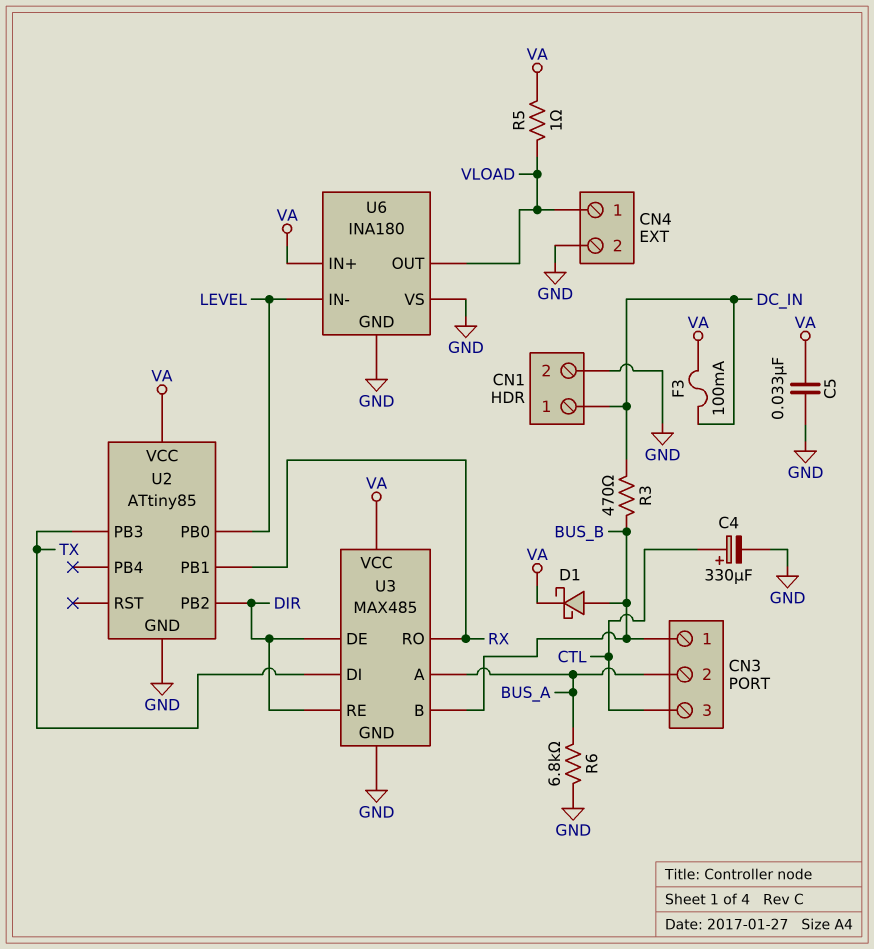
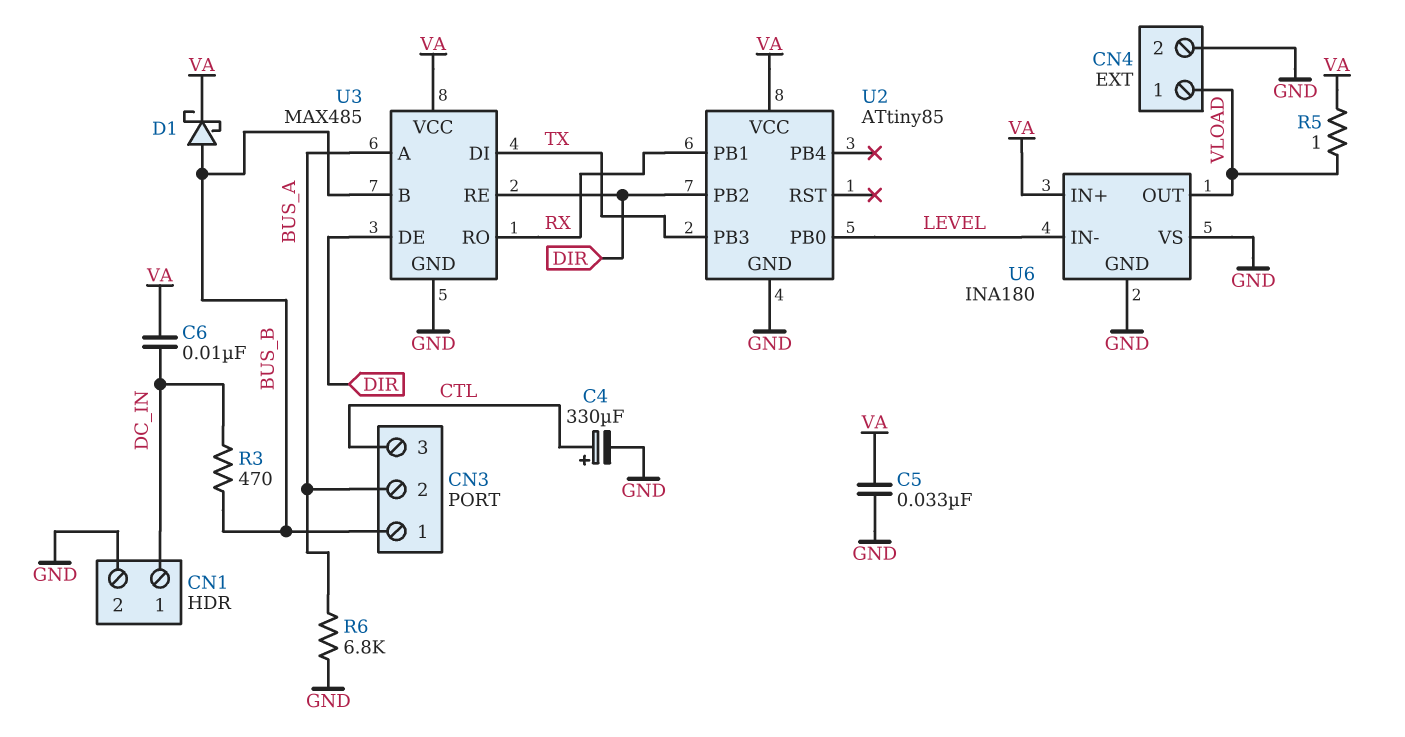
C6: none -> 10nF (DC_IN, VA)
F3: 100mA (DC_IN, VA) -> none

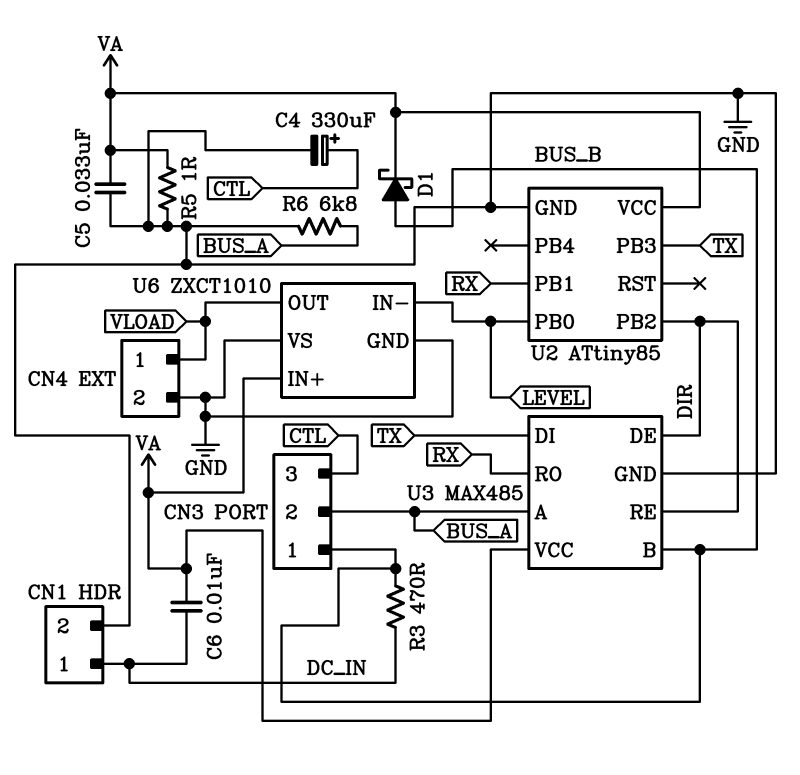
R5: 1 (VA, VLOAD) -> 1 (GND, VA)
U6: INA180 -> ZXCT1010

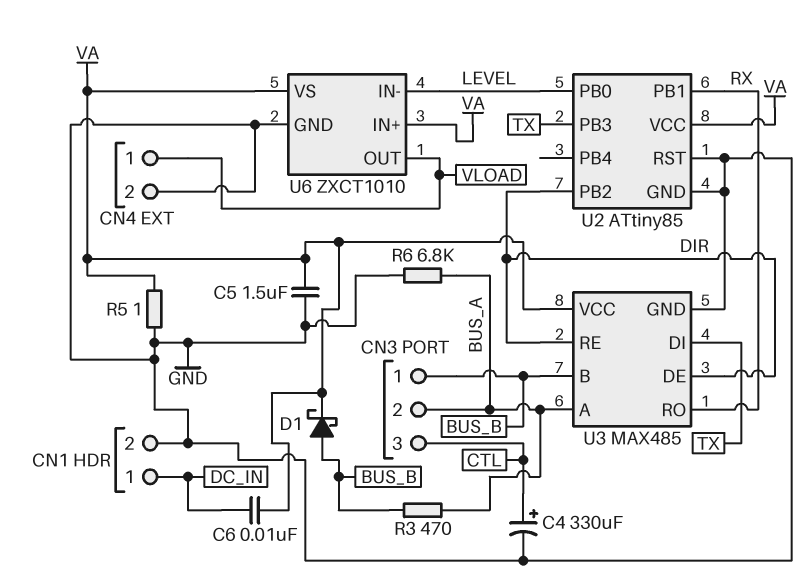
C5: 33nF (GND, VA) -> 1.5uF (GND, VA)
R3: 470 (BUS_B, DC_IN) -> 470 (BUS_A, BUS_B)
U2 pin RST: none -> GND
U6 pin VS: GND -> VA

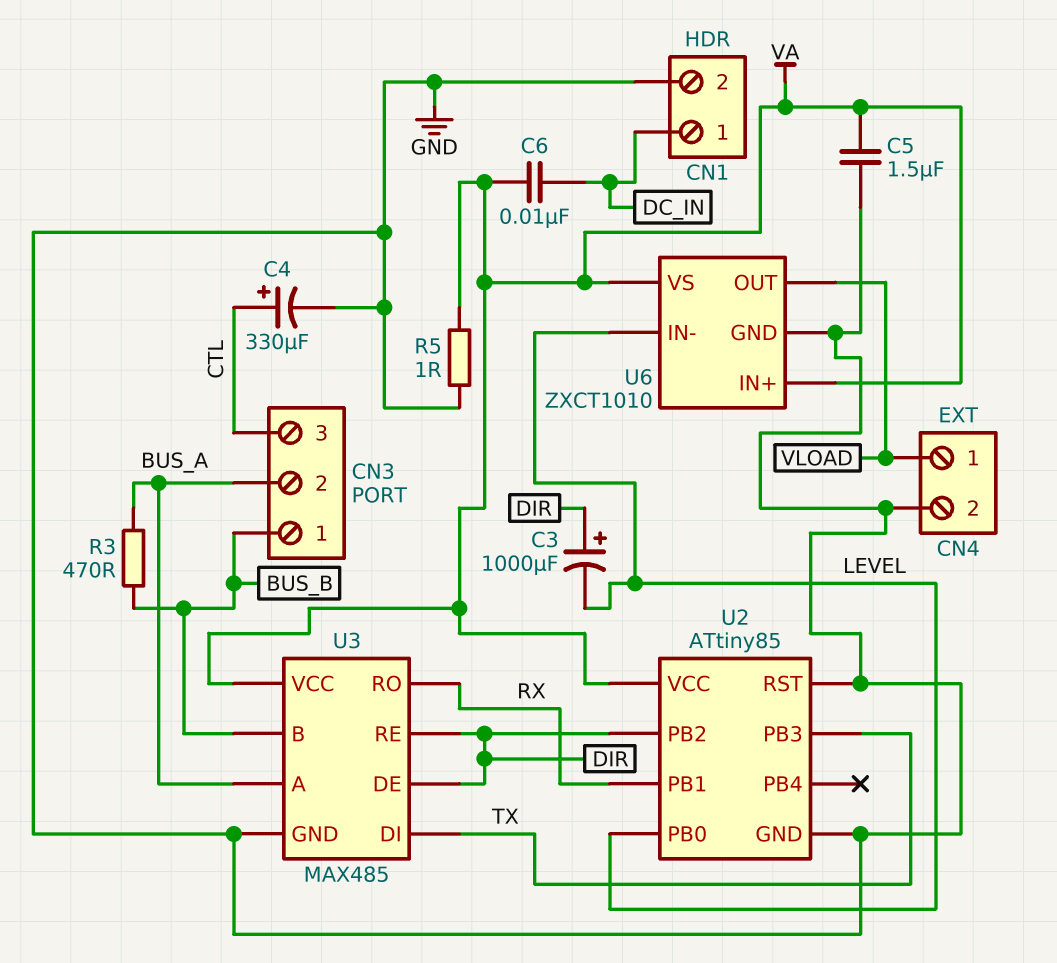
C3: none -> 1000uF (plus DIR, minus LEVEL)
D1: schottky (A BUS_B, K VA) -> none
R6: 6.8k (BUS_A, GND) -> none

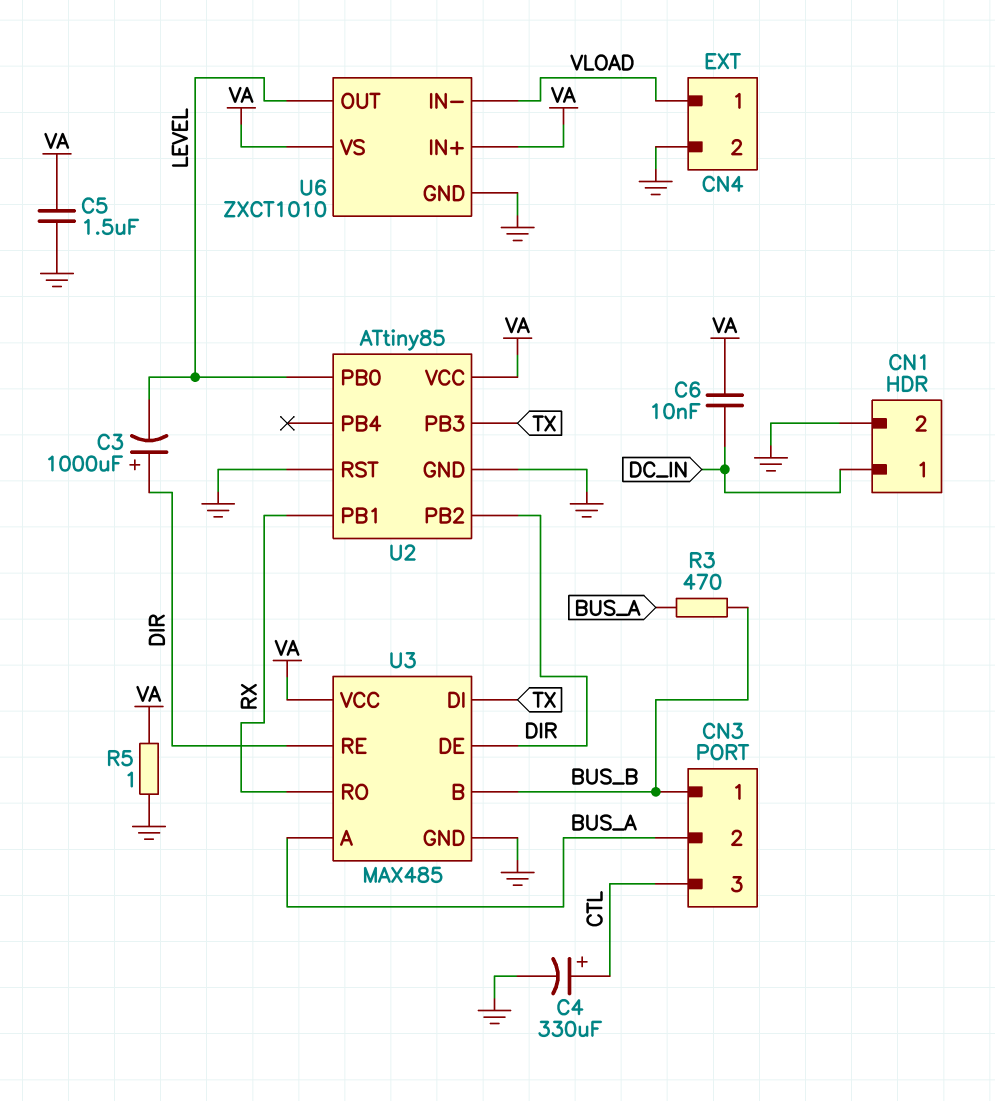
U6 pin IN-: LEVEL -> VLOAD
U6 pin OUT: VLOAD -> LEVEL

